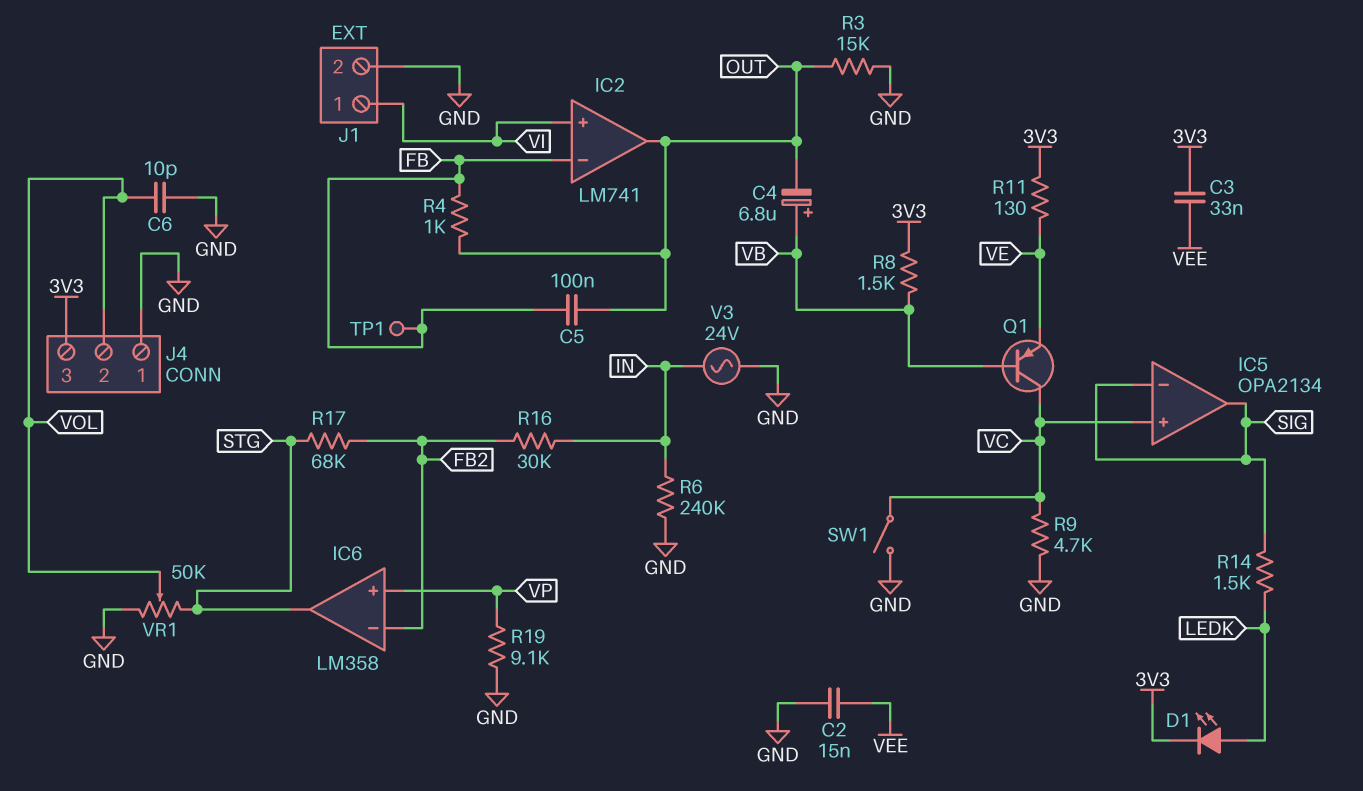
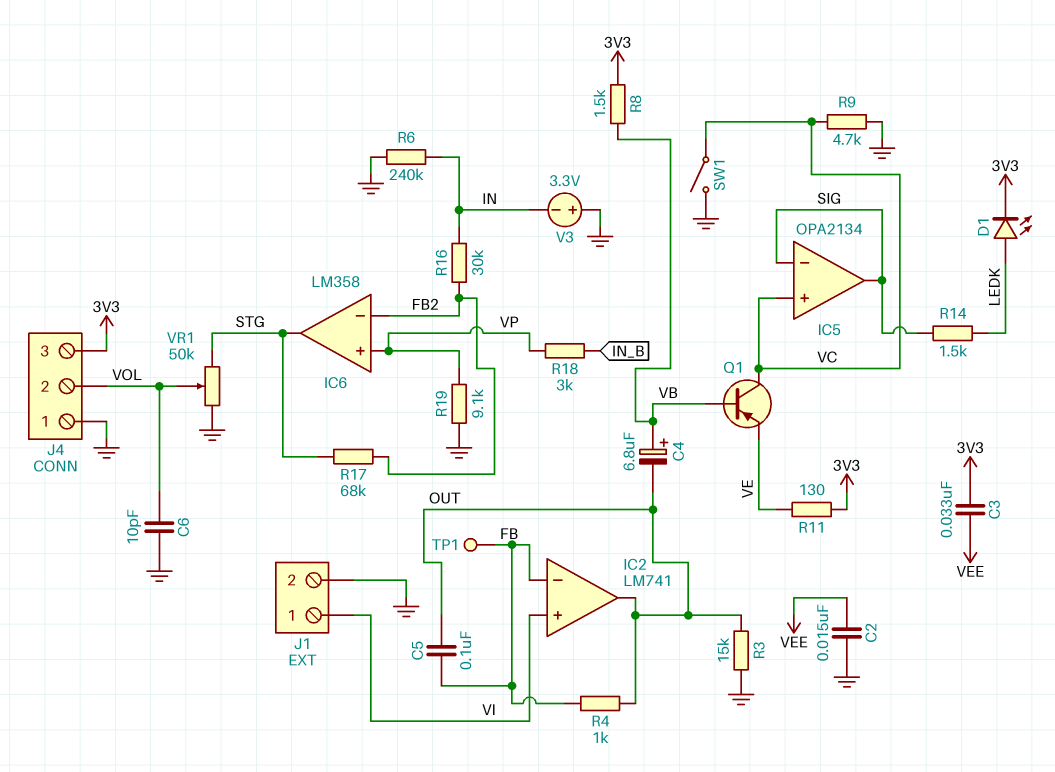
R18: none -> 3k (IN_B, VP)
V3: AC 24V (GND, IN) -> 3.3V (plus GND, minus IN)

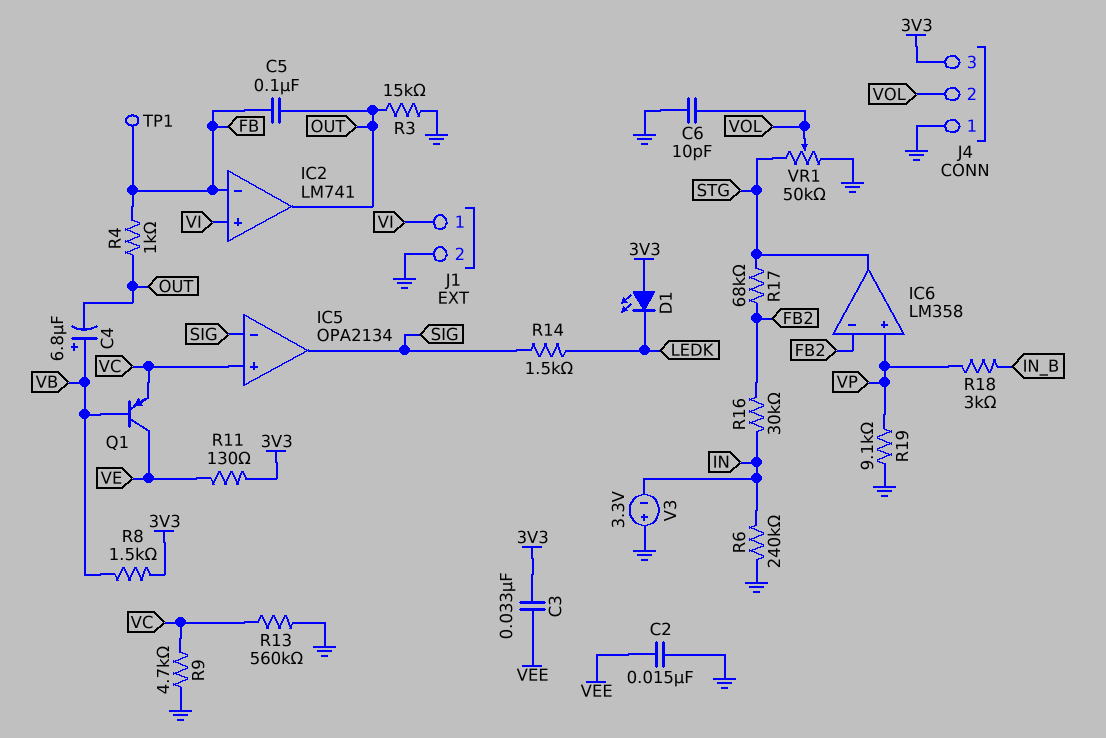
D1: LED (A LEDK, K 3V3) -> LED (A 3V3, K LEDK)
Q1: PNP (B VB, C VC, E VE) -> PNP (B VB, C VE, E VC)
R13: none -> 560k (GND, VC)
SW1: switch (GND, VC) -> none

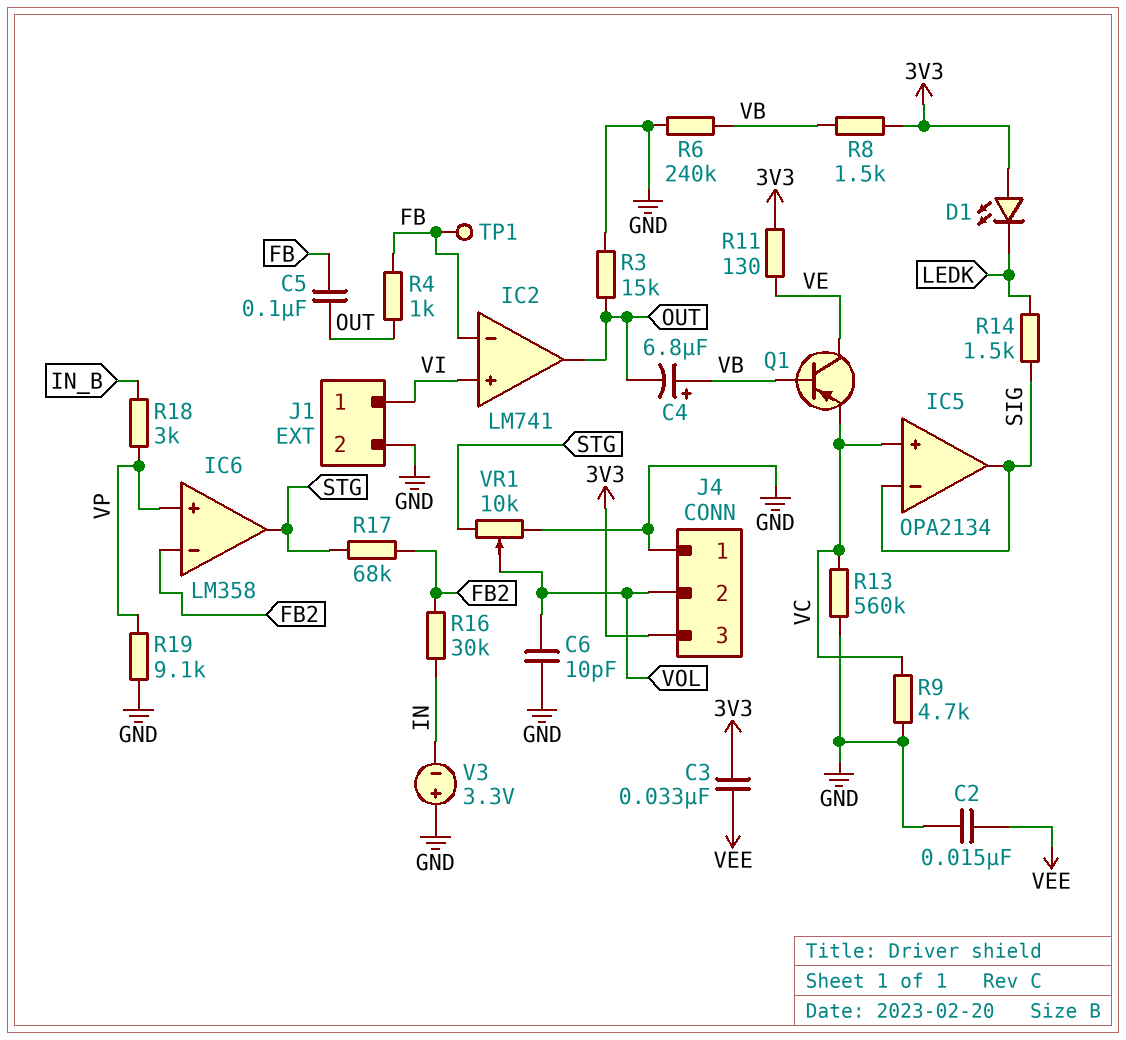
R6: 240k (GND, IN) -> 240k (GND, VB)
VR1: 50k (GND, STG, wiper VOL) -> 10k (GND, STG, wiper VOL)

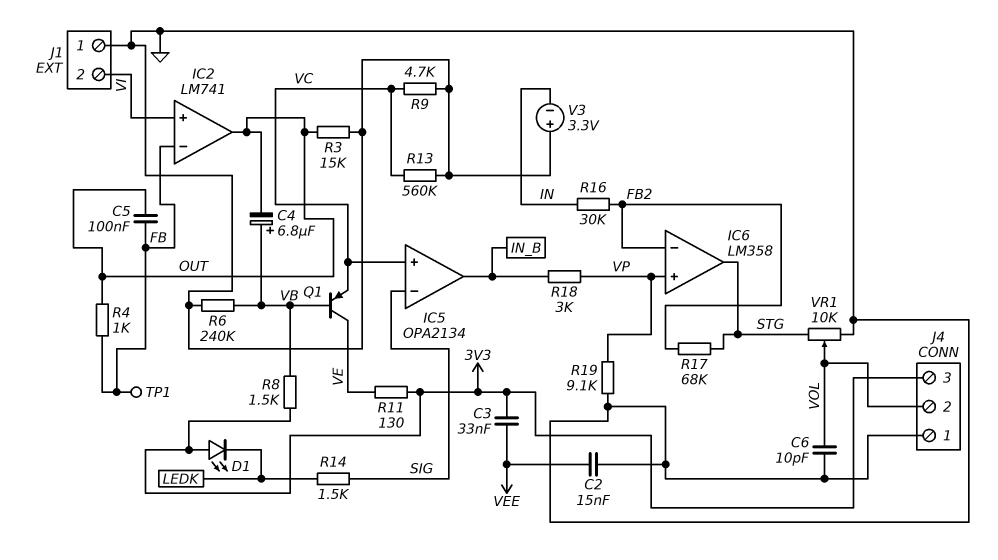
IC5 pin out: SIG -> IN_B
J1 pin 1: VI -> GND
J1 pin 2: GND -> VI

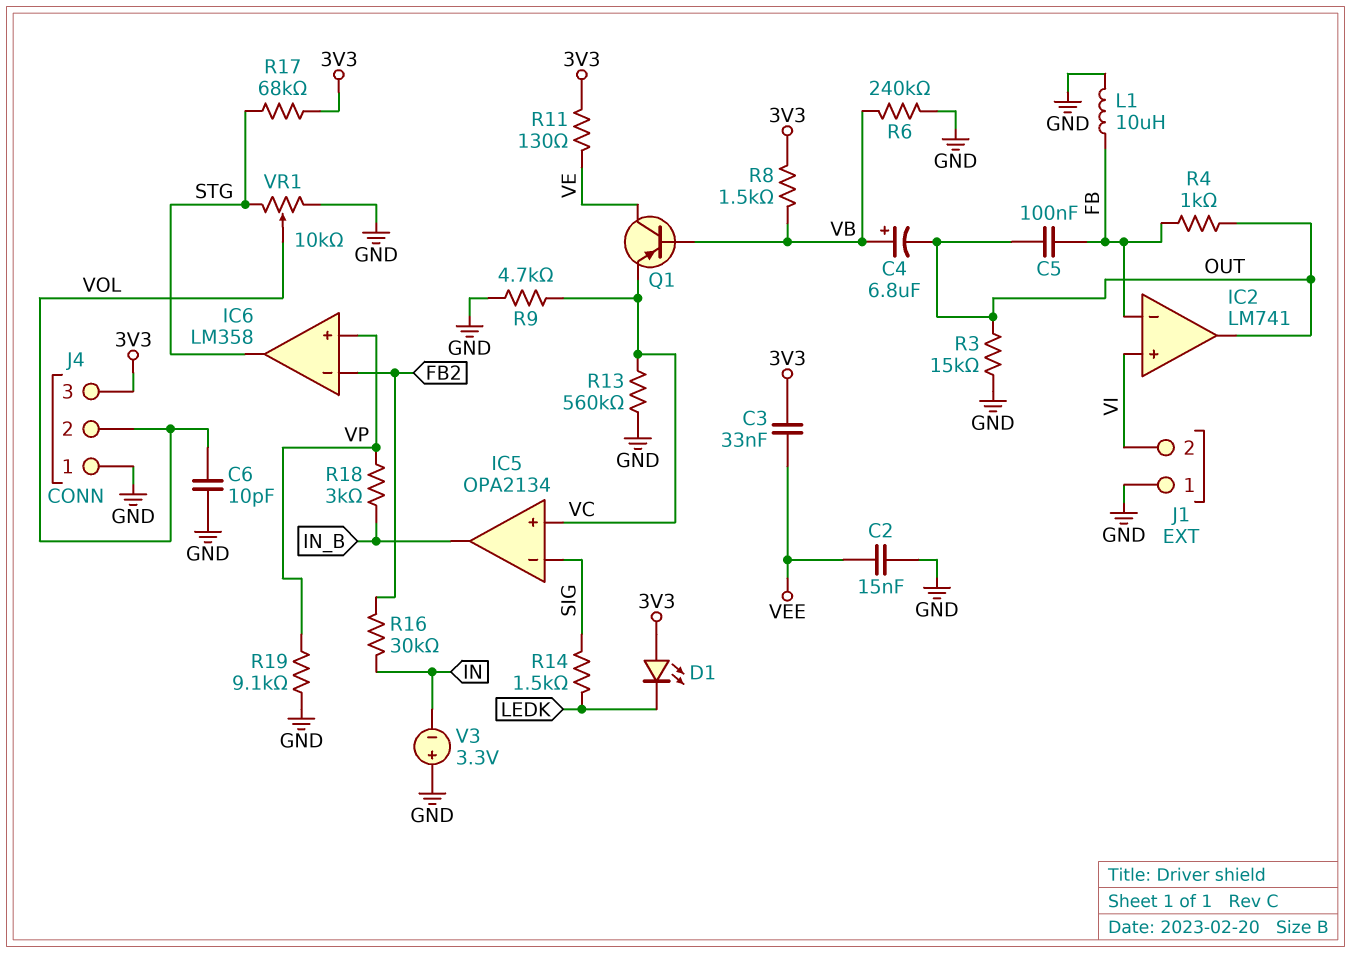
L1: none -> 10uH (FB, GND)
R17: 68k (FB2, STG) -> 68k (3V3, STG)
TP1: test point (FB) -> none

